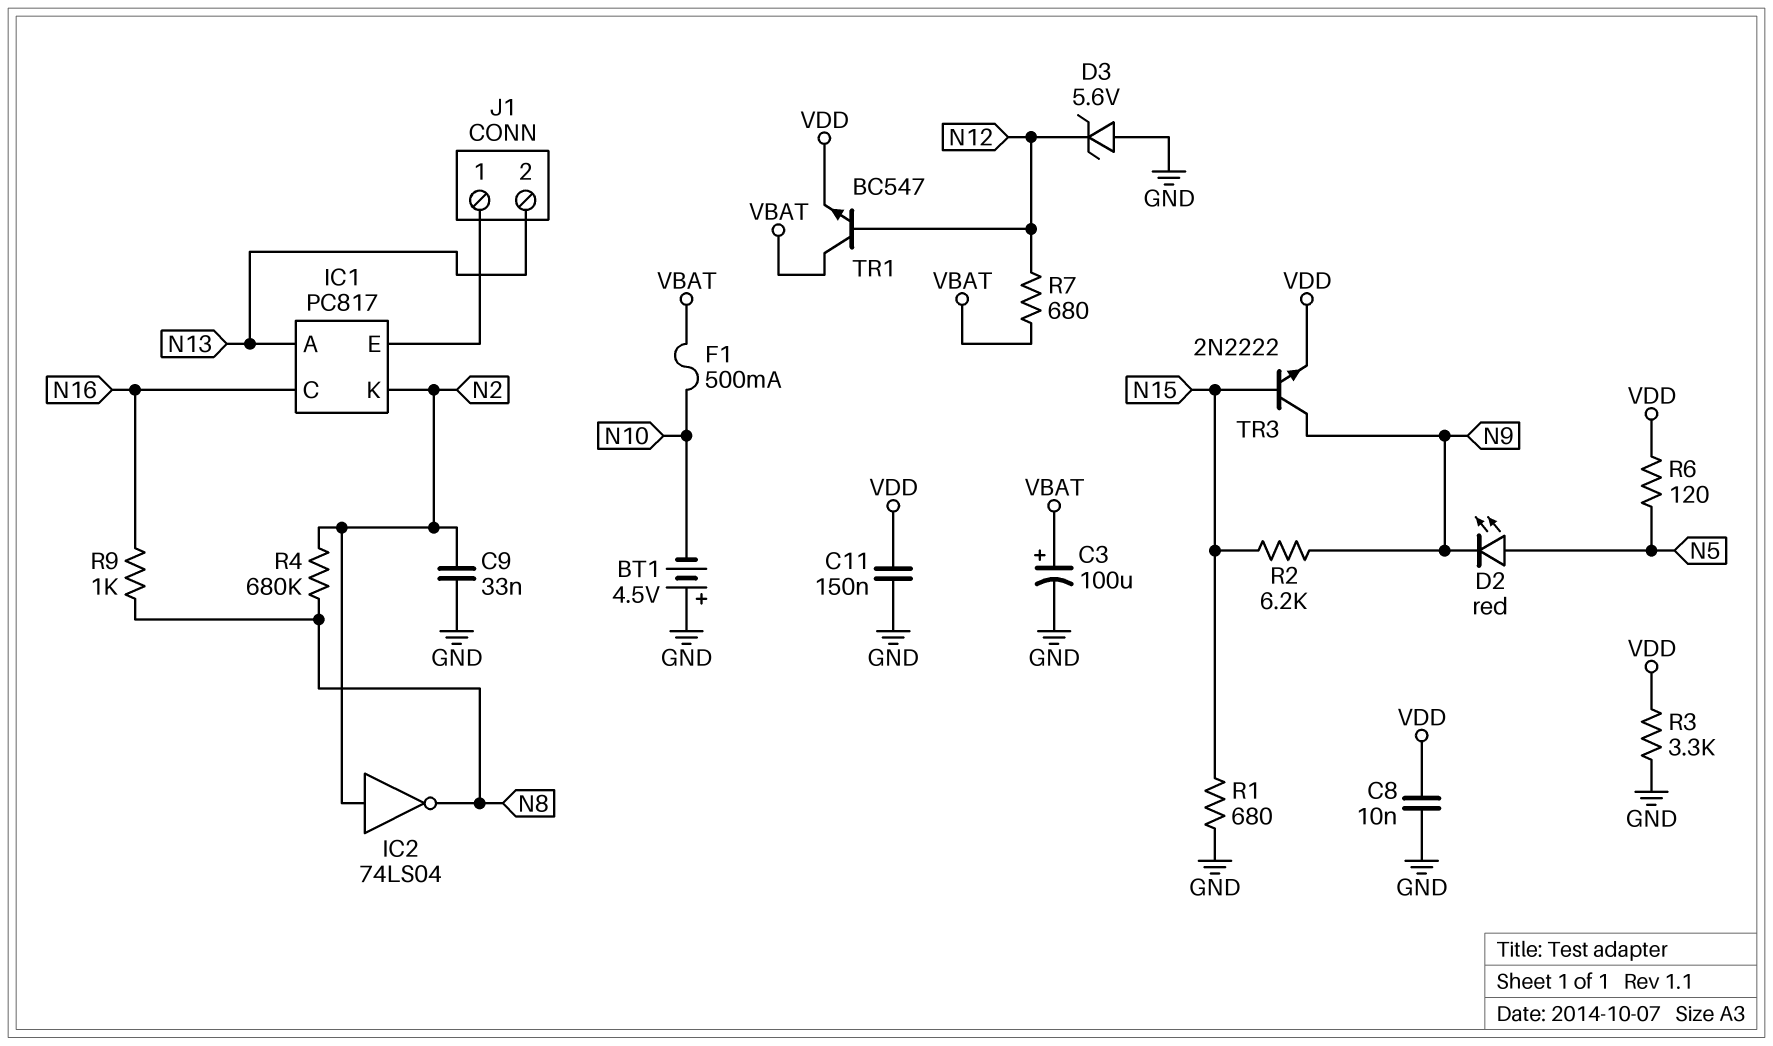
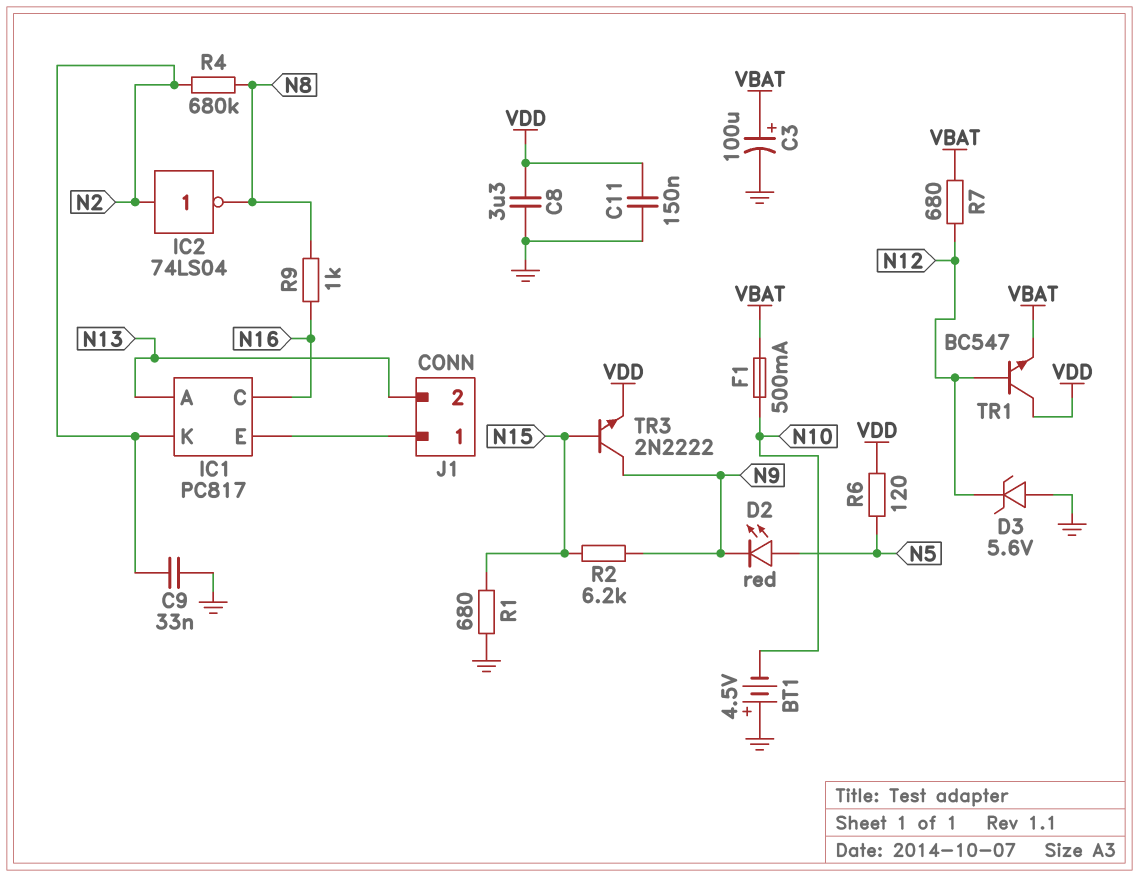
C8: 10nF (GND, VDD) -> 3.3uF (GND, VDD)
R3: 3.3k (GND, VDD) -> none
TR1: NPN BC547 (B N12, C VBAT, E VDD) -> NPN BC547 (B N12, C VDD, E VBAT)

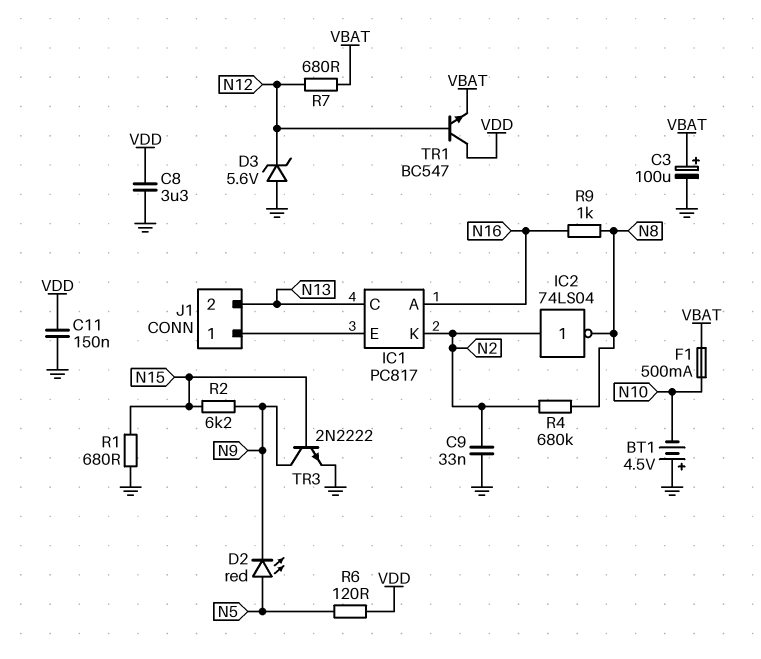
IC1 pin A: N13 -> N16
IC1 pin C: N16 -> N13
TR3: NPN 2N2222 (B N15, C N9, E VDD) -> NPN 2N2222 (B N15, C N9, E GND)

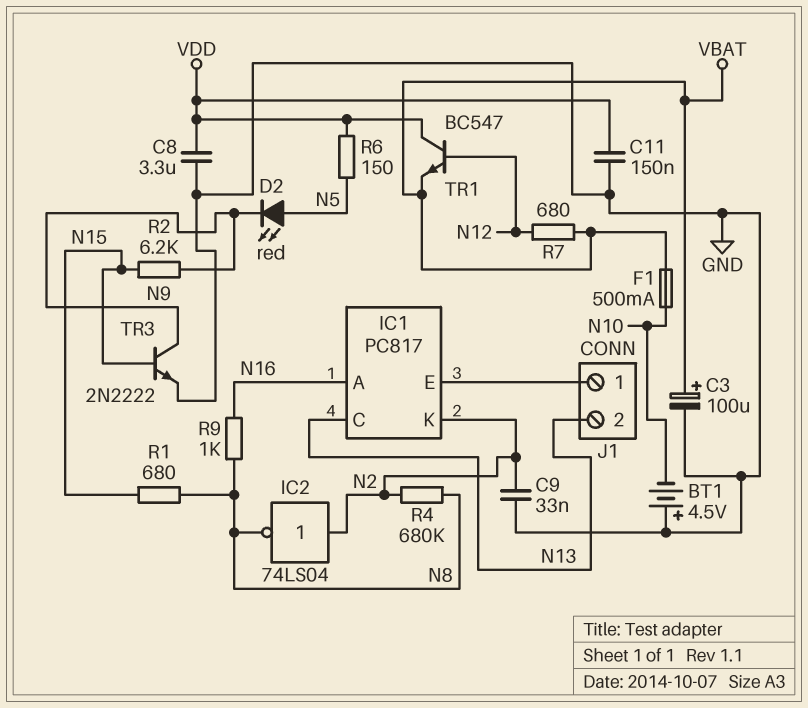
D3: zener 5.6V (A GND, K N12) -> none
R1: 680 (GND, N15) -> 680 (N8, N15)
R6: 120 (N5, VDD) -> 150 (N5, VDD)

